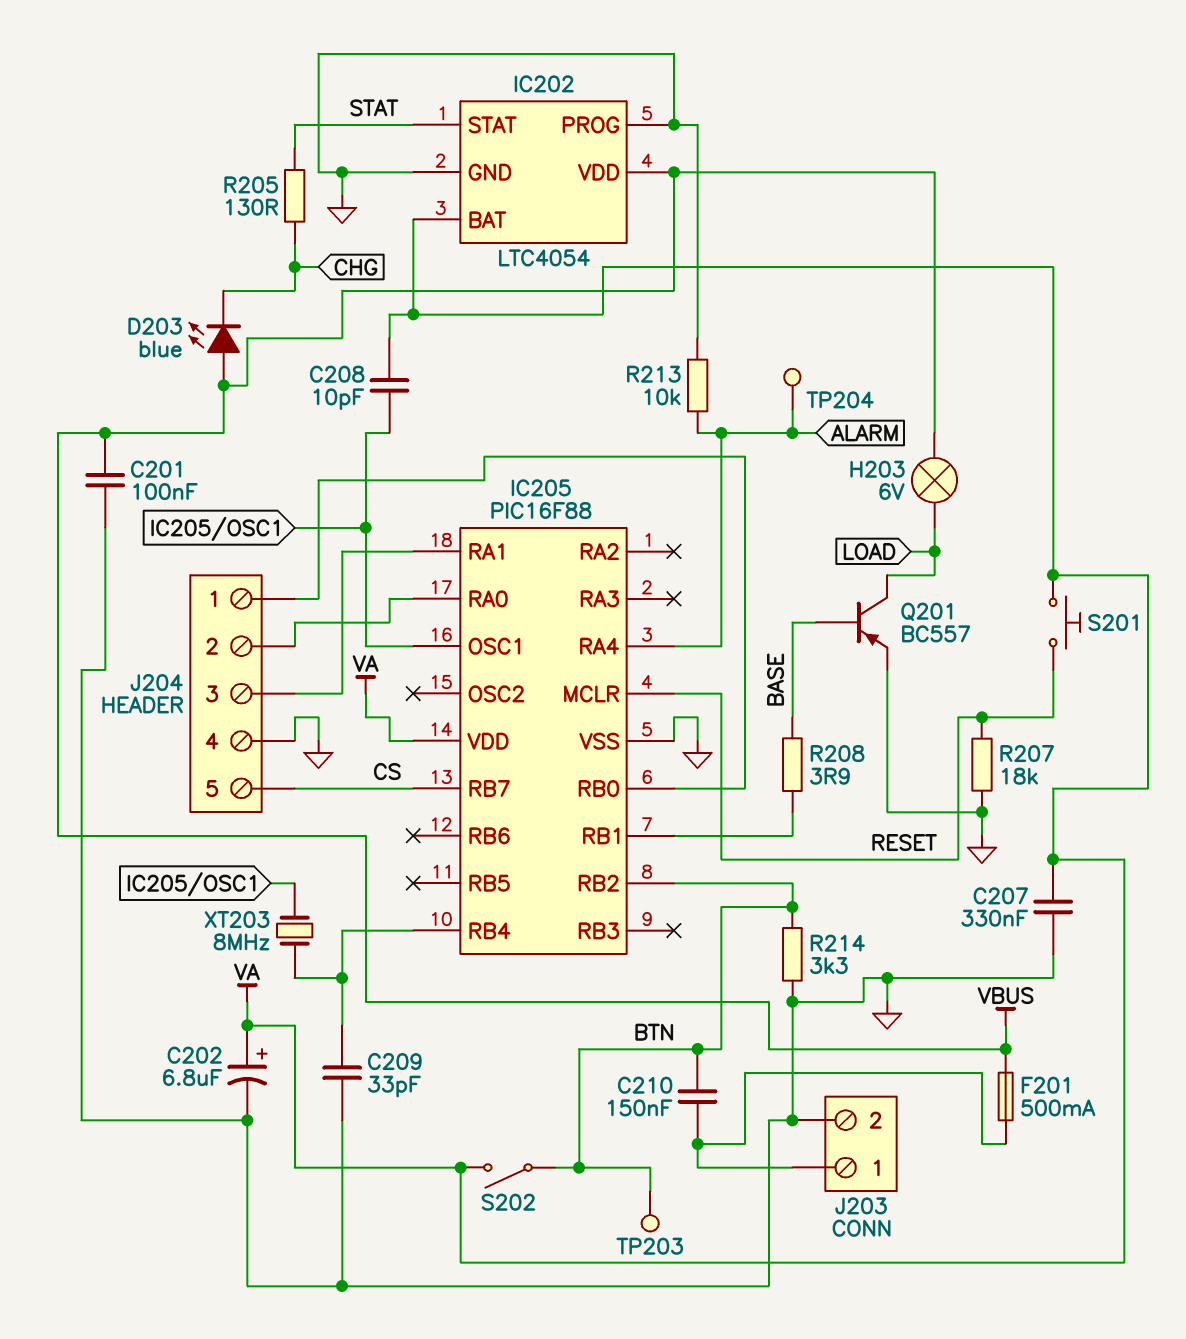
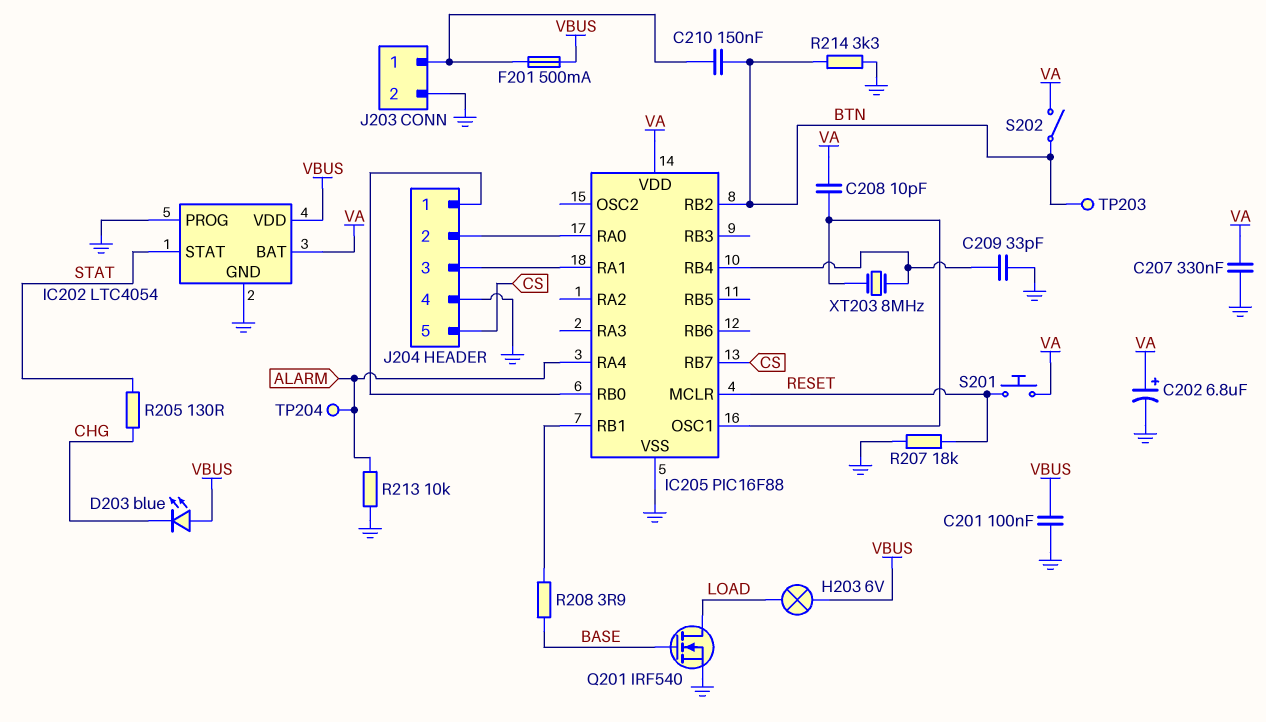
Q201: PNP BC557 (B BASE, C LOAD, E GND) -> NMOS IRF540 (G BASE, D LOAD, S GND)

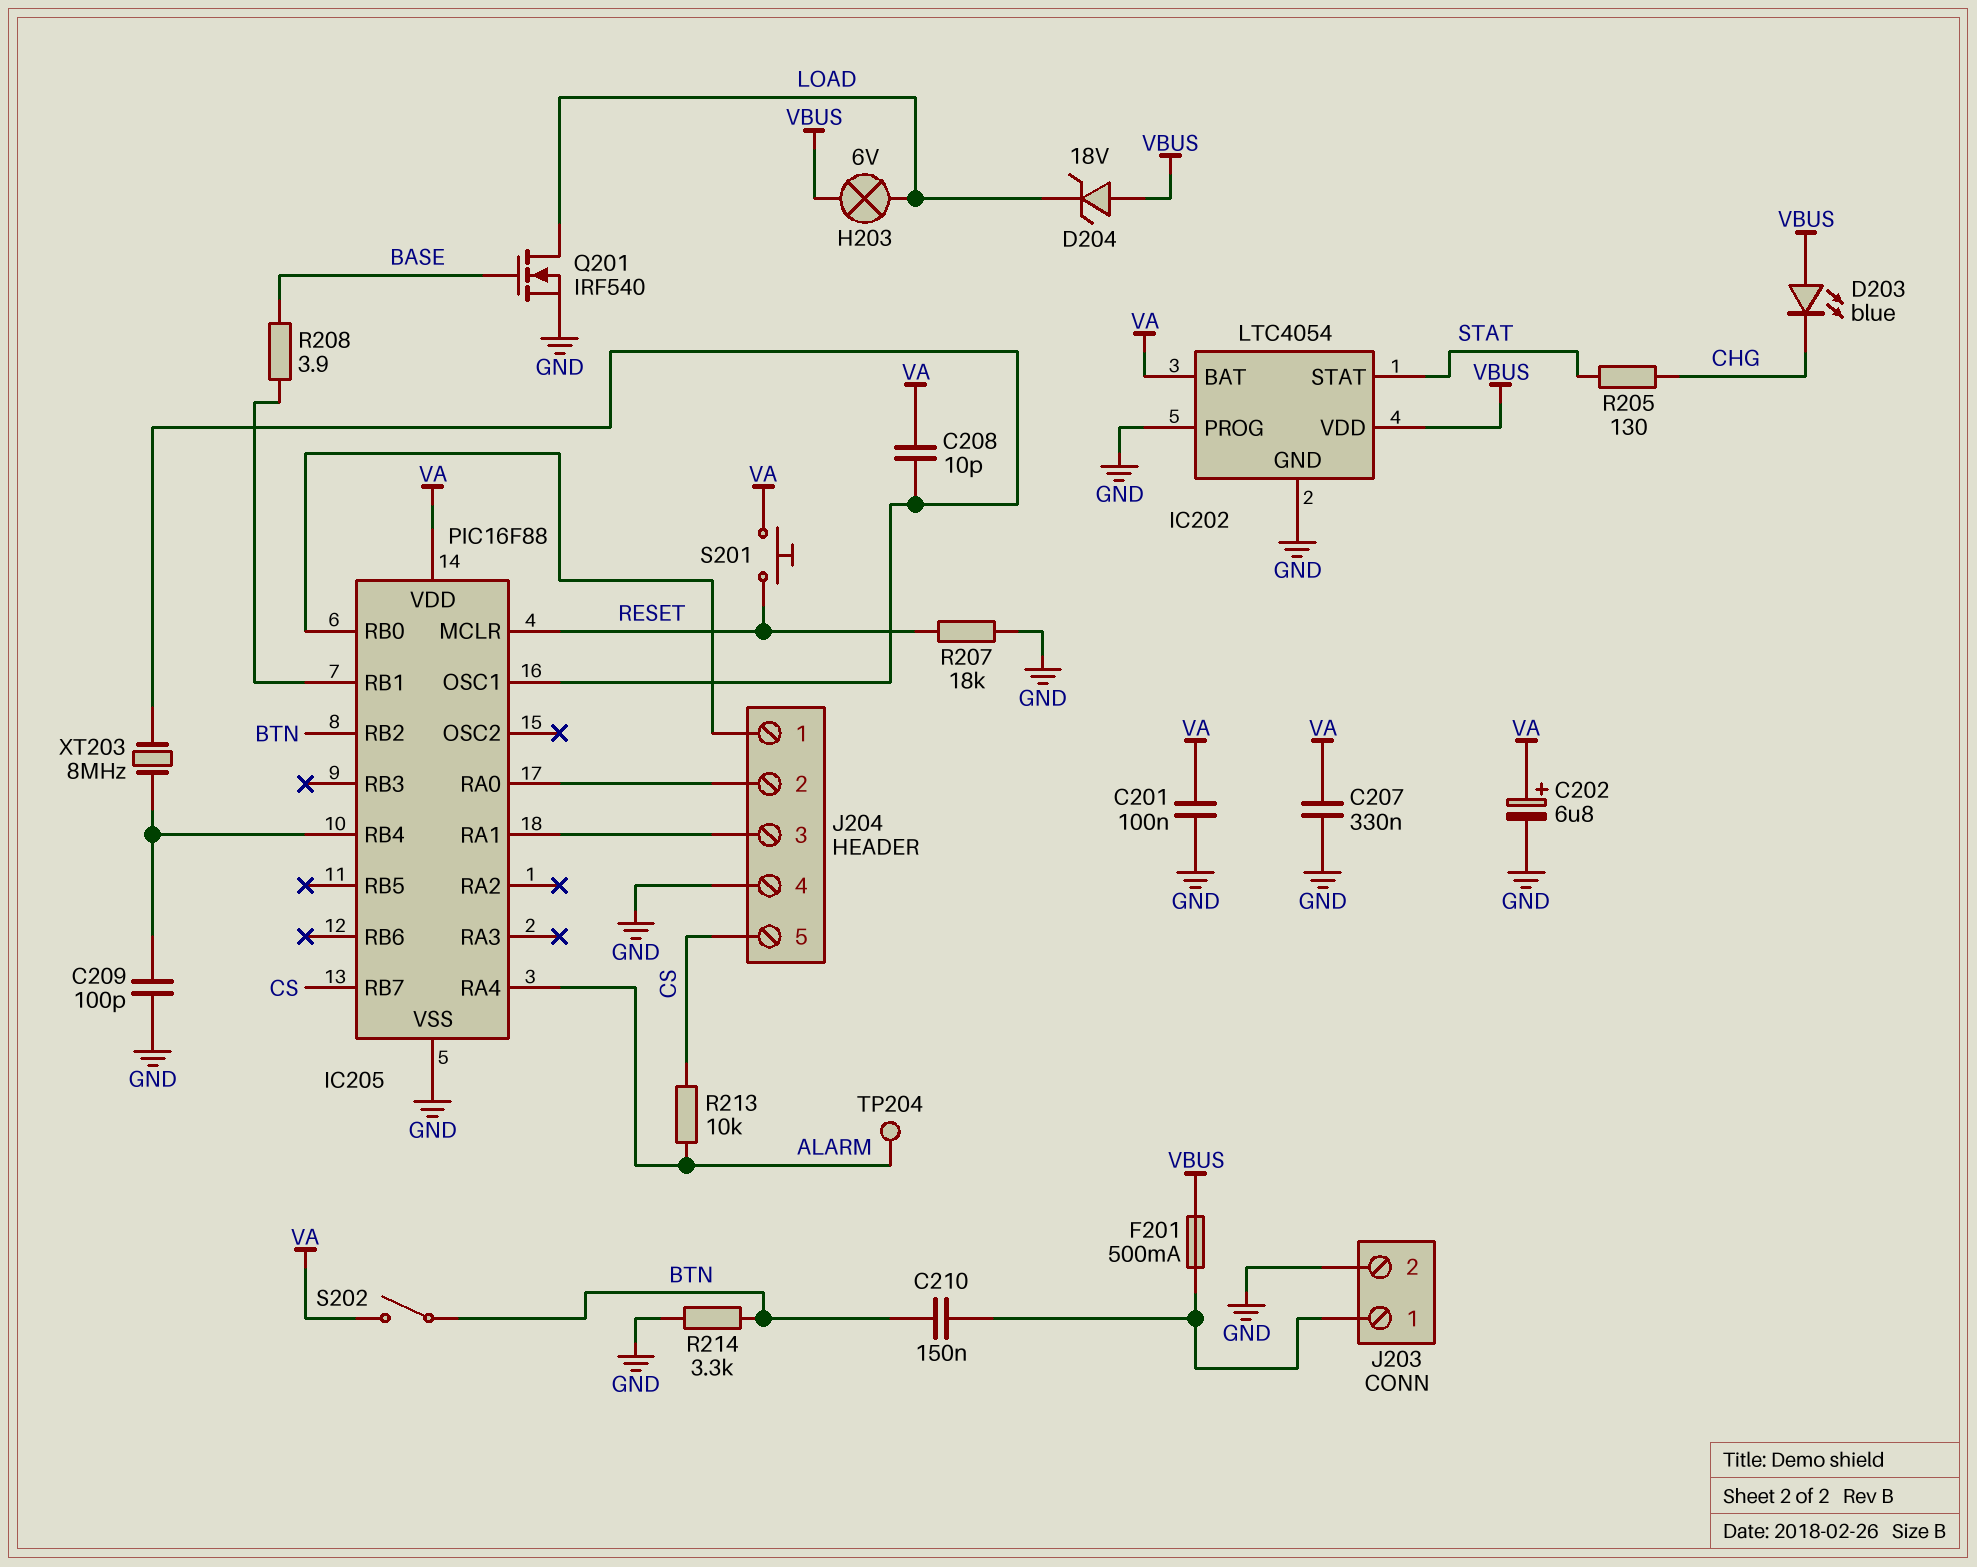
C201: 100nF (GND, VBUS) -> 100nF (GND, VA)
C209: 33pF (GND, IC205/RB4) -> 100pF (GND, IC205/RB4)
D204: none -> zener 18V (A VBUS, K LOAD)
R213: 10k (ALARM, GND) -> 10k (ALARM, CS)
TP203: test point (BTN) -> none

